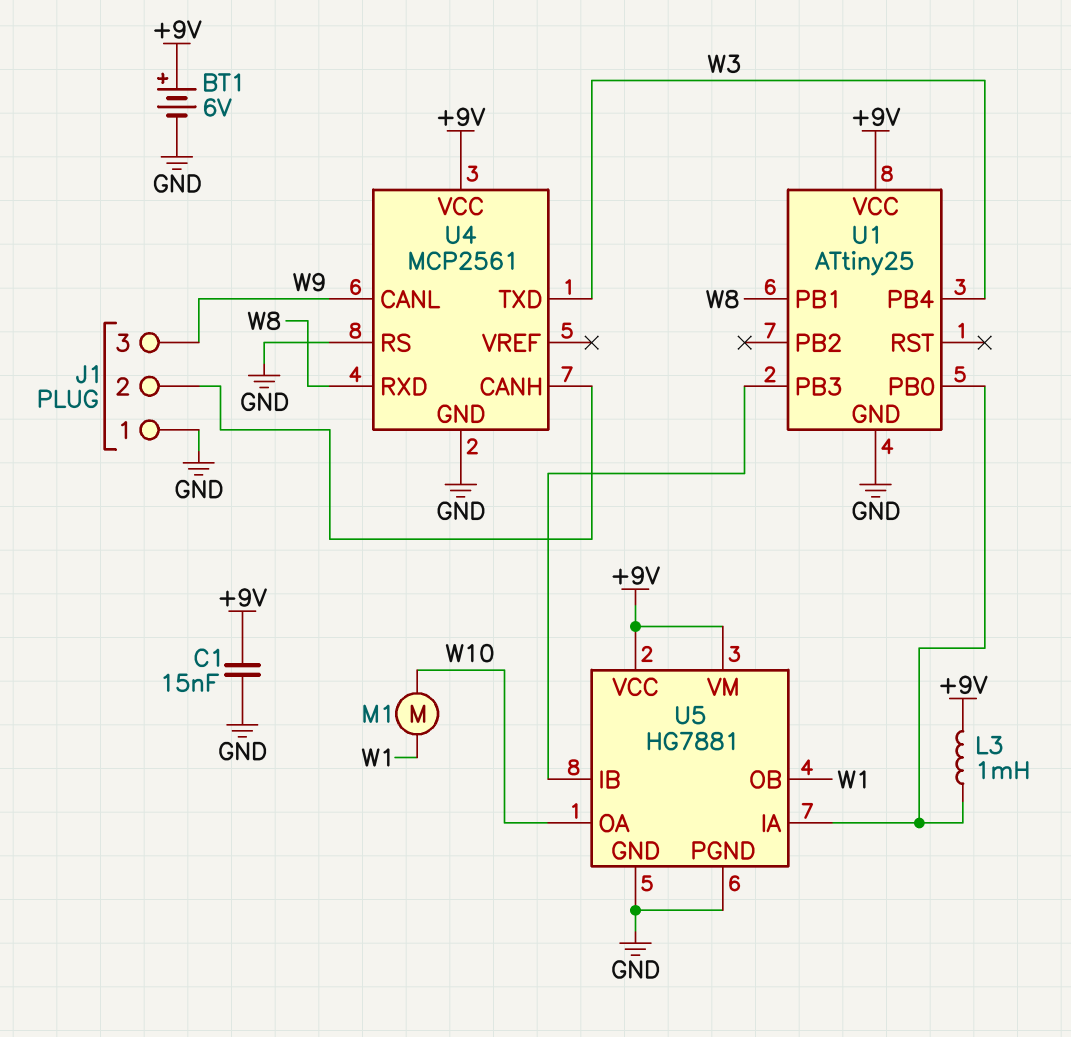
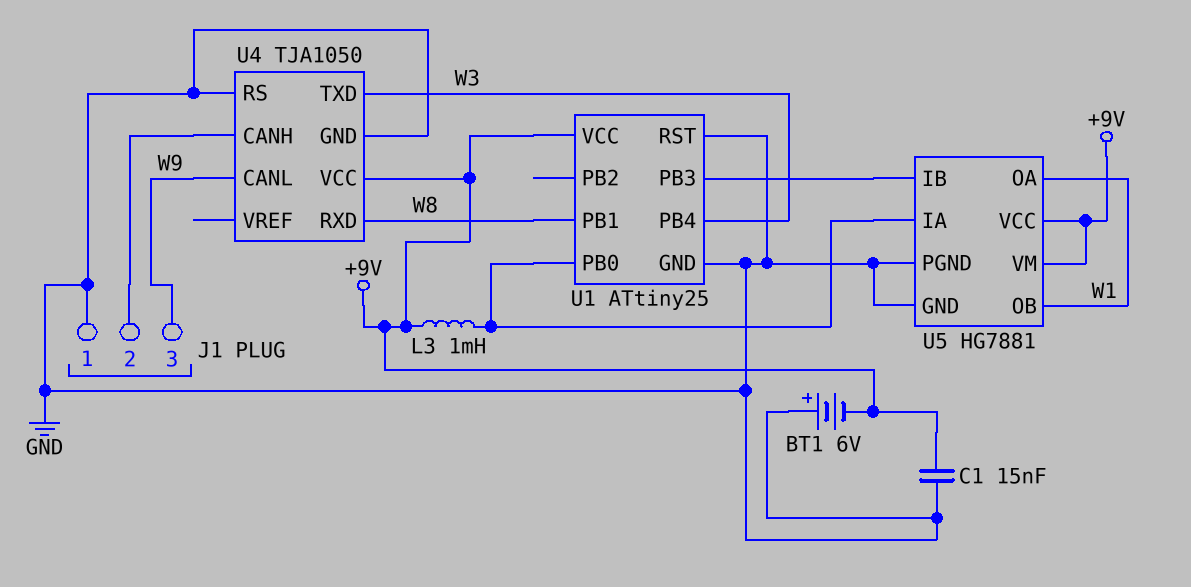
BT1: 6V (plus +9V, minus GND) -> 6V (plus GND, minus +9V)
M1: motor (W1, W10) -> none
U1 pin RST: none -> GND
U4: MCP2561 -> TJA1050
U5 pin OA: W10 -> W1

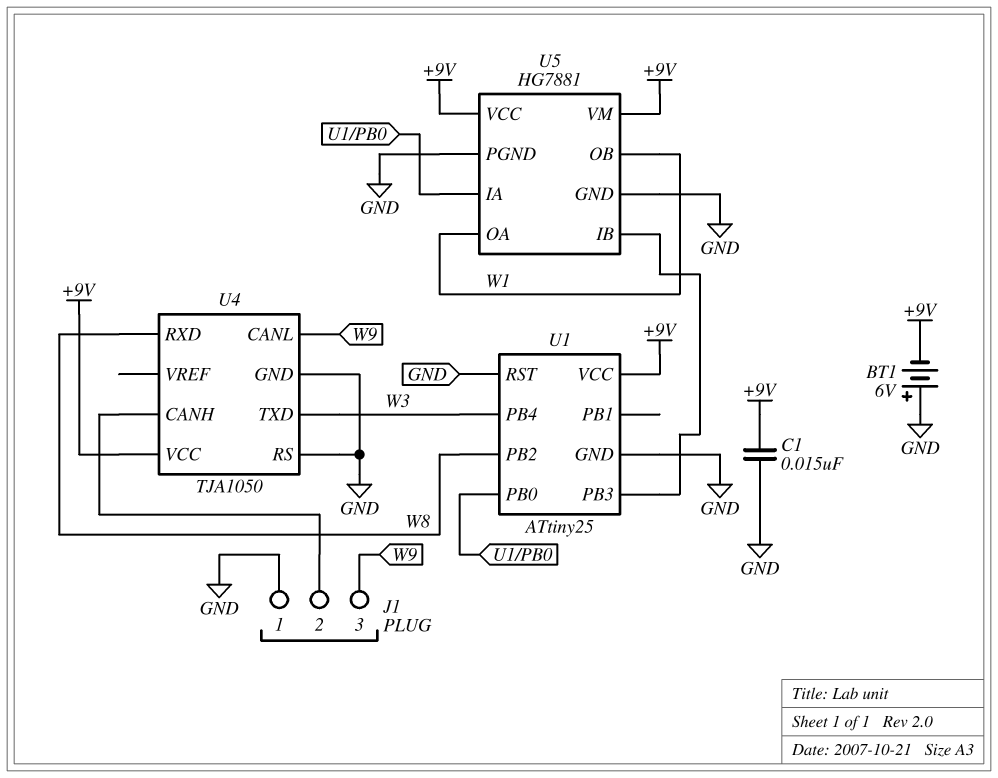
L3: 1mH (+9V, U1/PB0) -> none
U1 pin PB1: W8 -> none
U1 pin PB2: none -> W8

